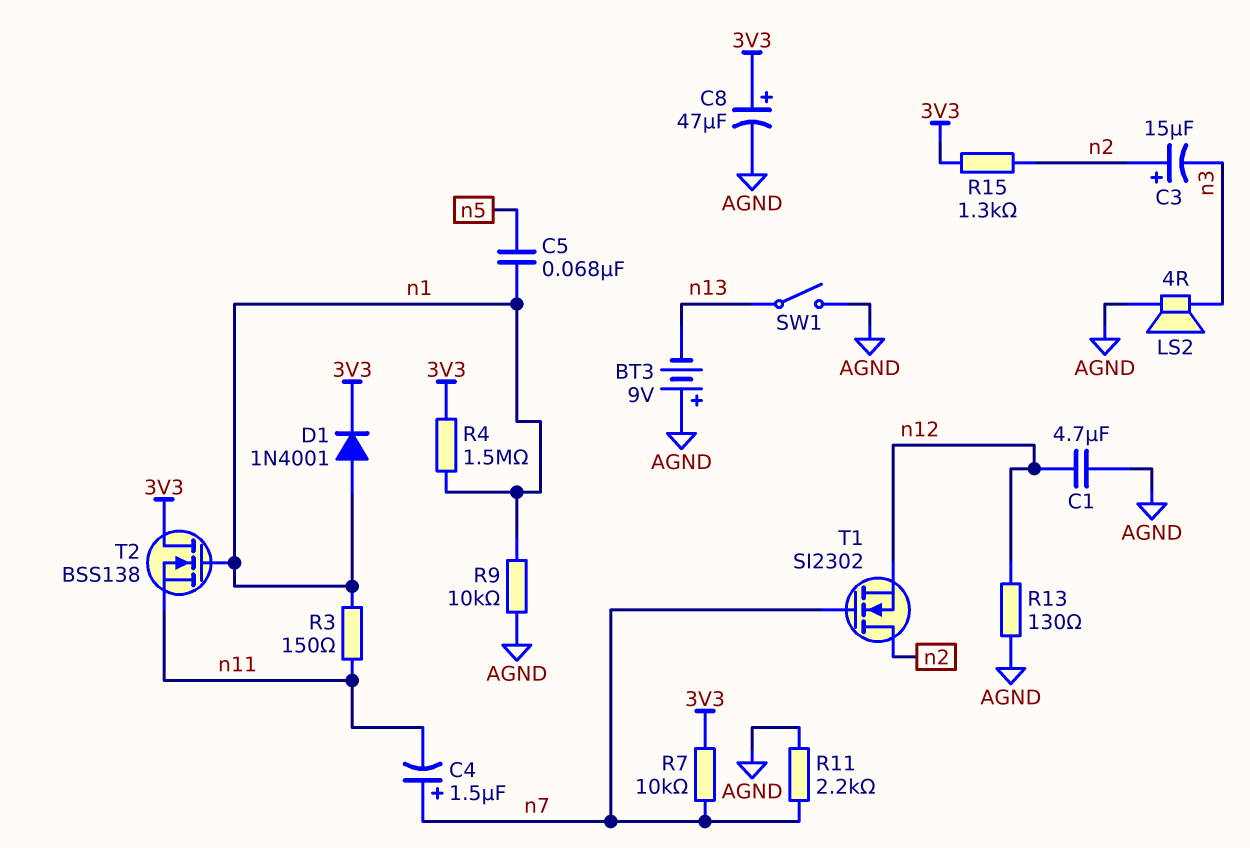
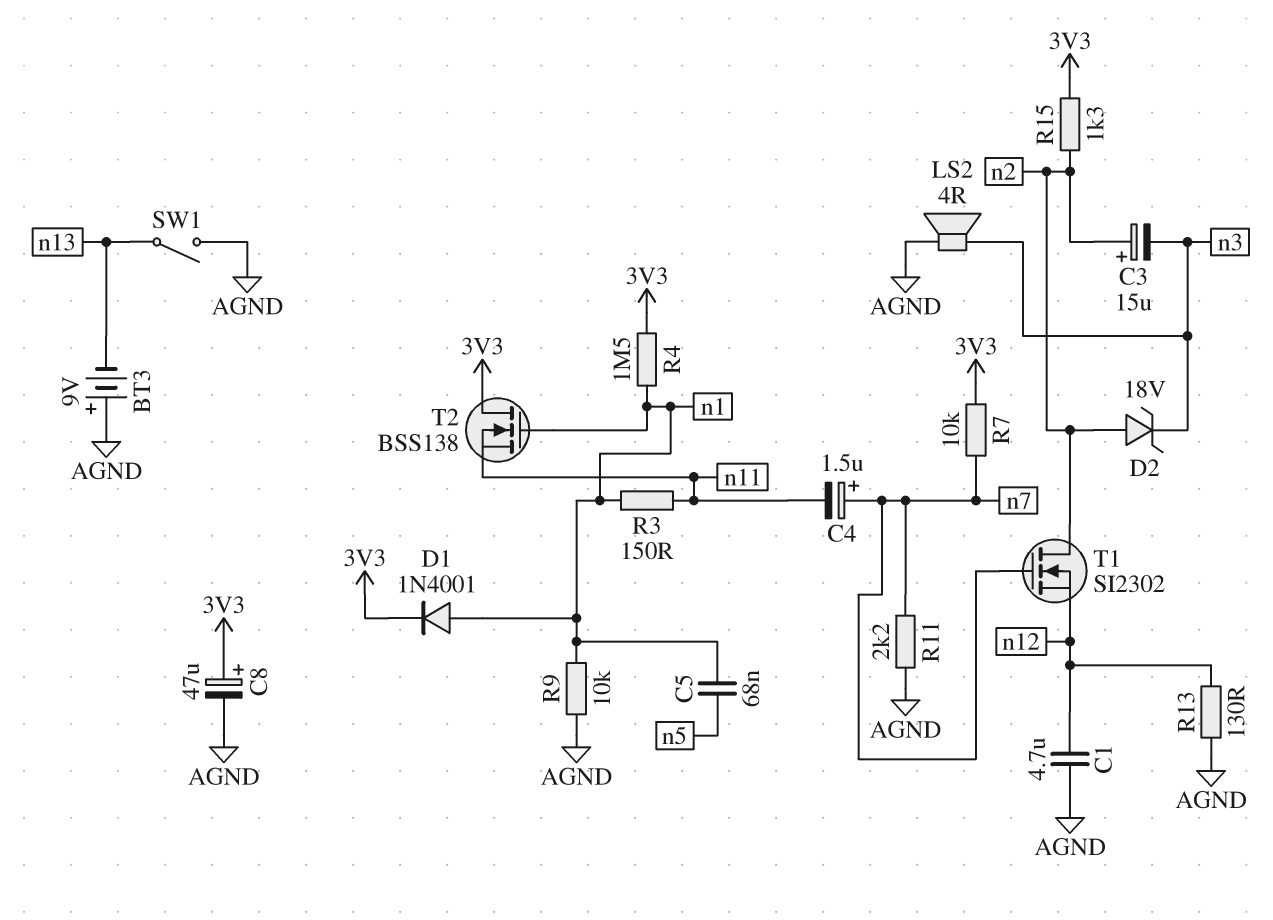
D2: none -> zener 18V (A n2, K n3)

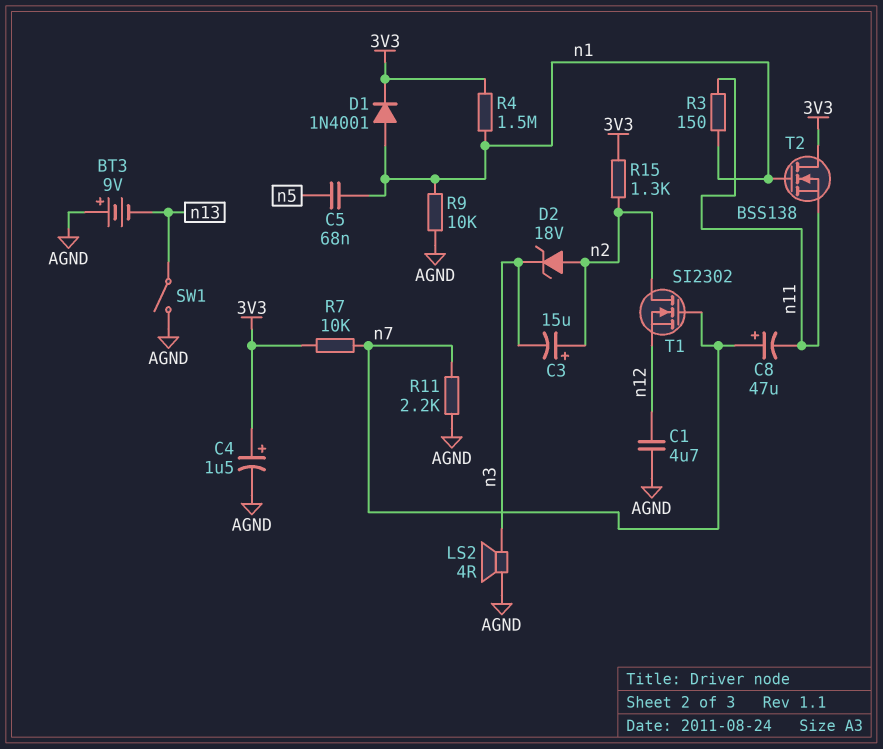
C4: 1.5uF (plus n7, minus n11) -> 1.5uF (plus 3V3, minus AGND)
C8: 47uF (plus 3V3, minus AGND) -> 47uF (plus n7, minus n11)
R13: 130 (AGND, n12) -> none

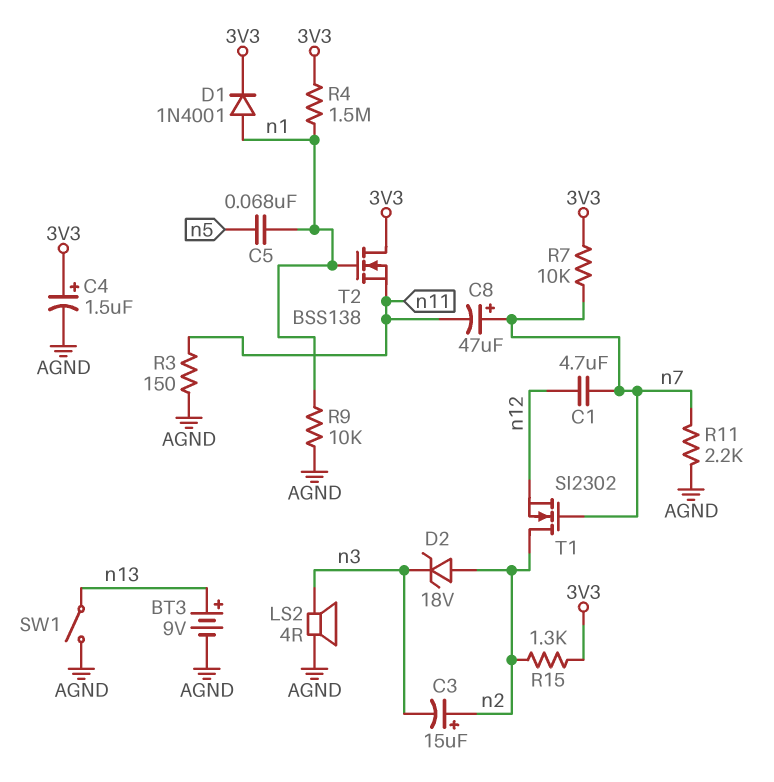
BT3: 9V (plus AGND, minus n13) -> 9V (plus n13, minus AGND)
C1: 4.7uF (AGND, n12) -> 4.7uF (n7, n12)
R3: 150 (n1, n11) -> 150 (AGND, n11)

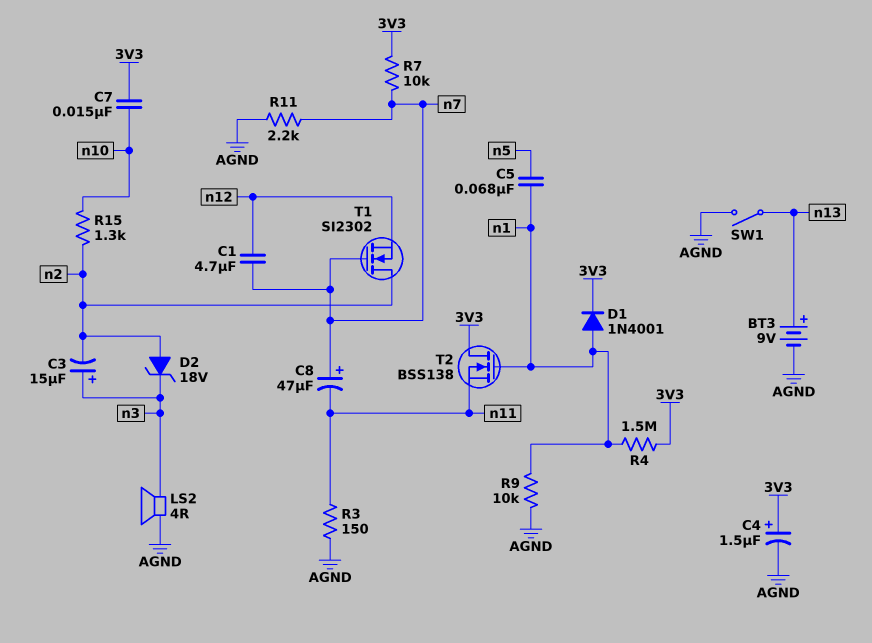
C3: 15uF (plus n2, minus n3) -> 15uF (plus n3, minus n2)
C7: none -> 15nF (3V3, n10)
R15: 1.3k (3V3, n2) -> 1.3k (n2, n10)

